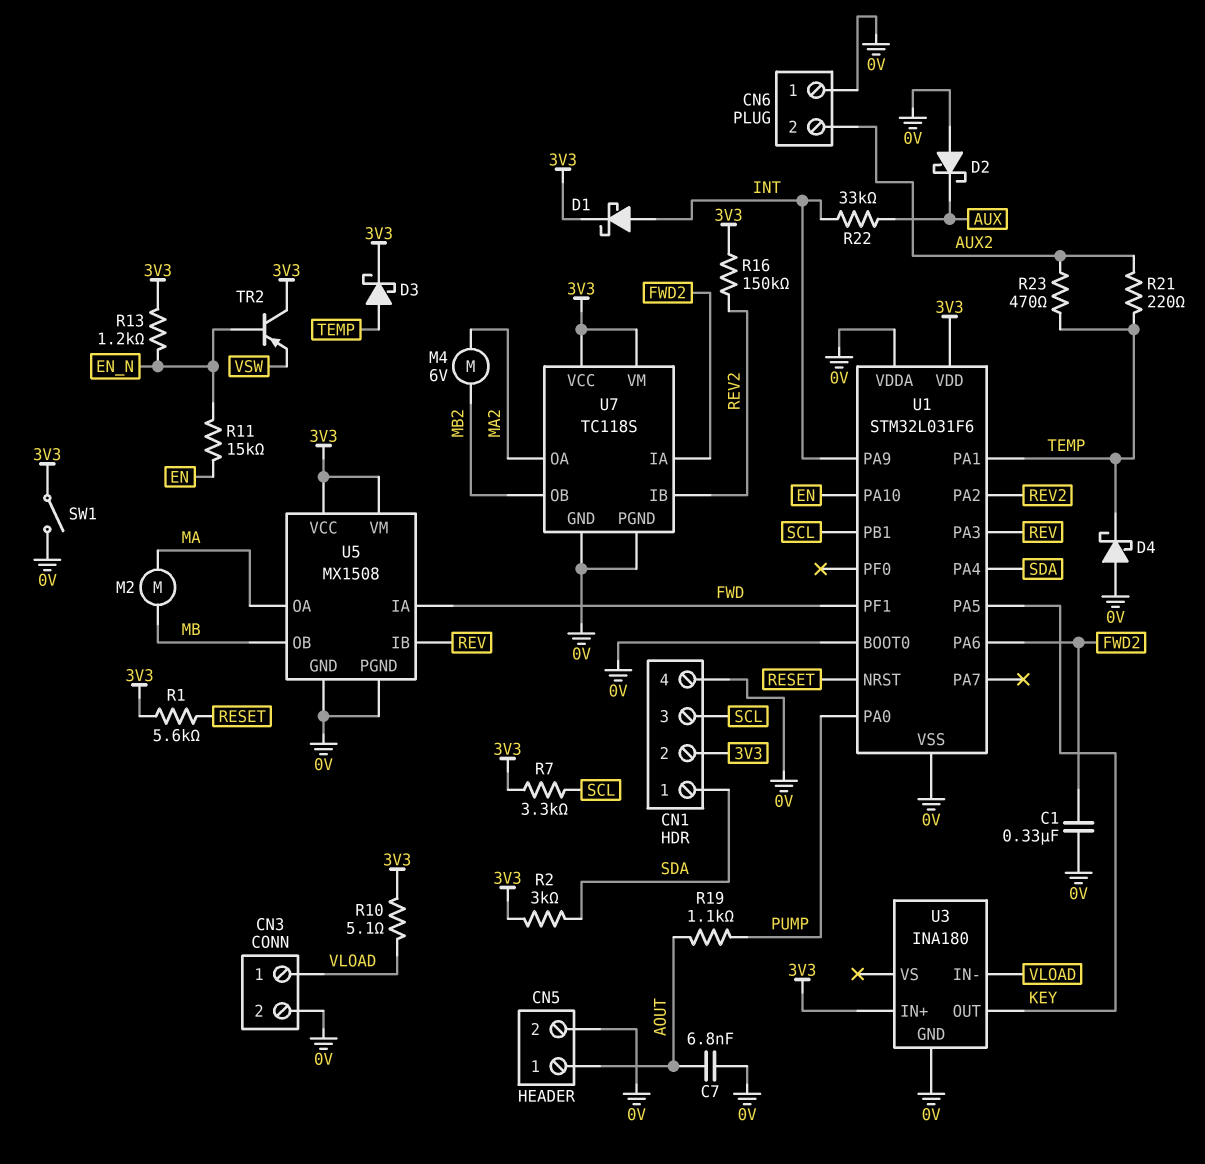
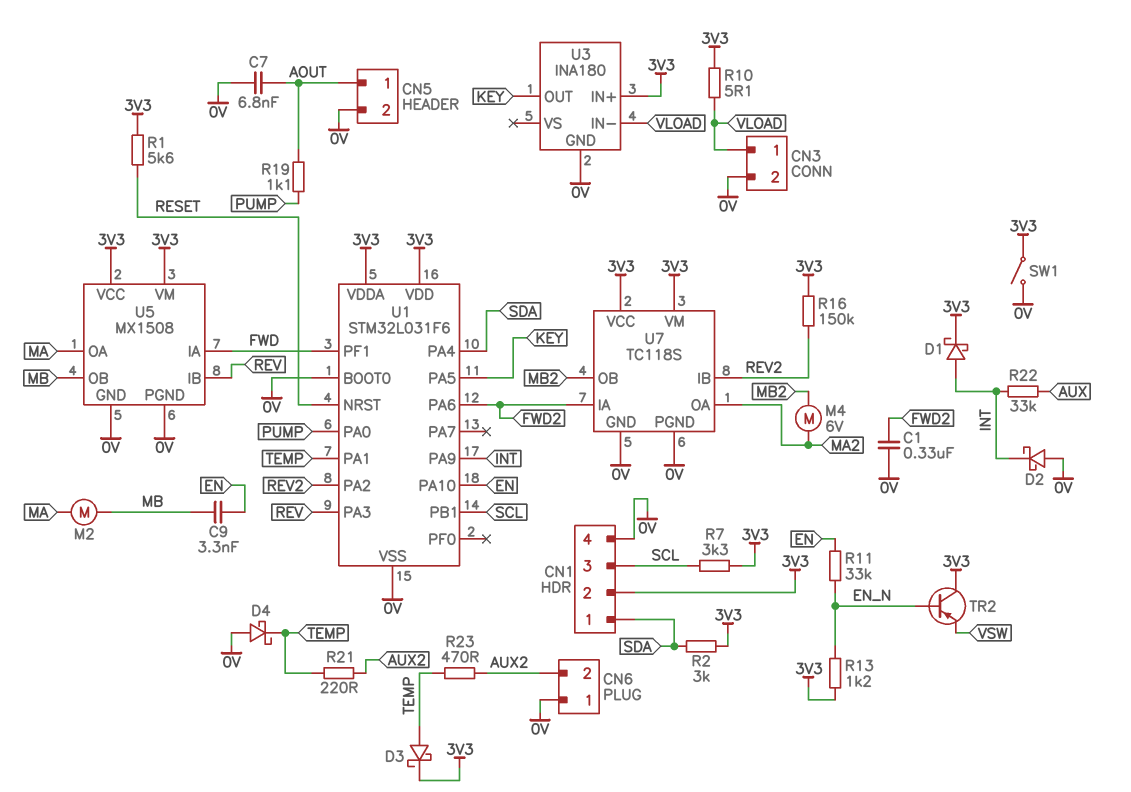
C9: none -> 3.3nF (EN, MB)
D2: schottky (A 0V, K AUX) -> schottky (A 0V, K INT)
R11: 15k (EN, EN_N) -> 33k (EN, EN_N)
U1 pin VDDA: 0V -> 3V3

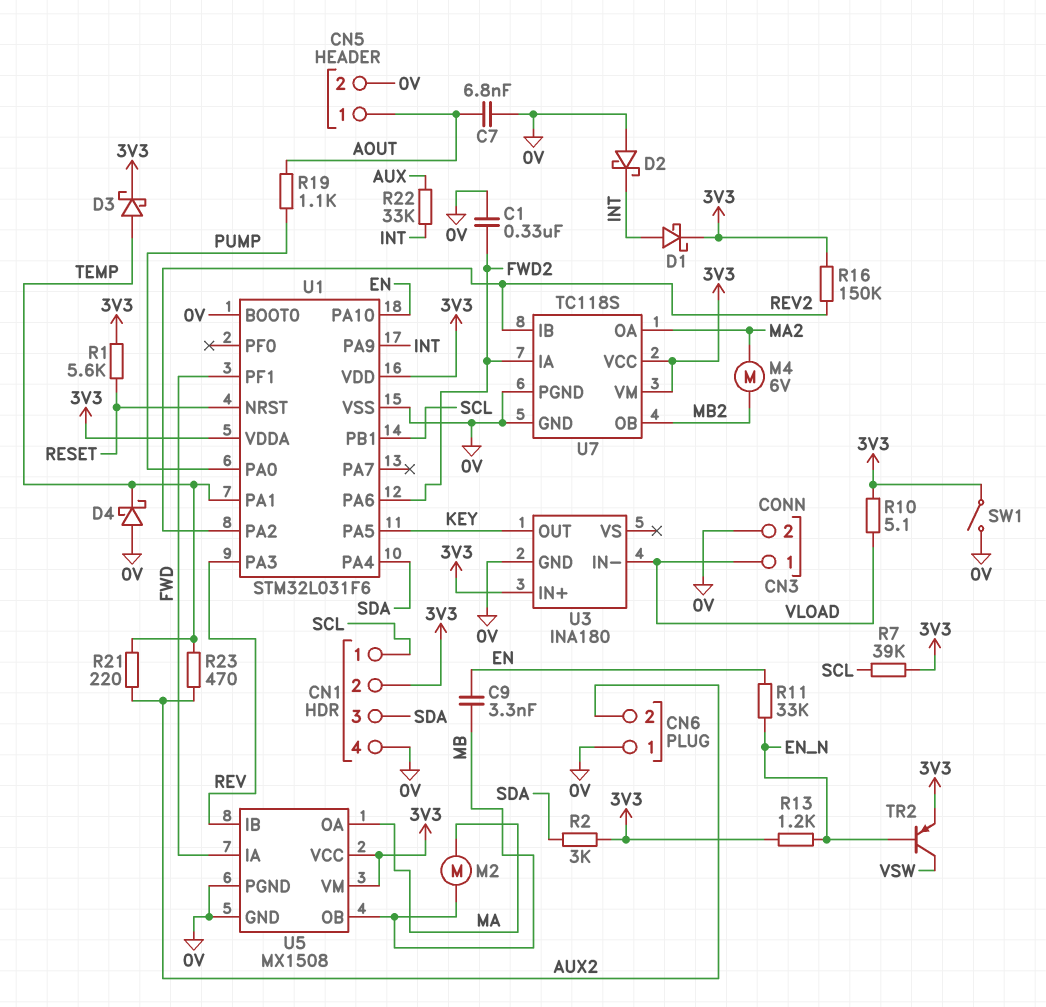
CN1 pin 1: SDA -> SCL
CN1 pin 3: SCL -> SDA
R7: 3.3k (3V3, SCL) -> 39k (3V3, SCL)
TR2: PNP (B EN_N, C 3V3, E VSW) -> PNP (B EN_N, C VSW, E 3V3)

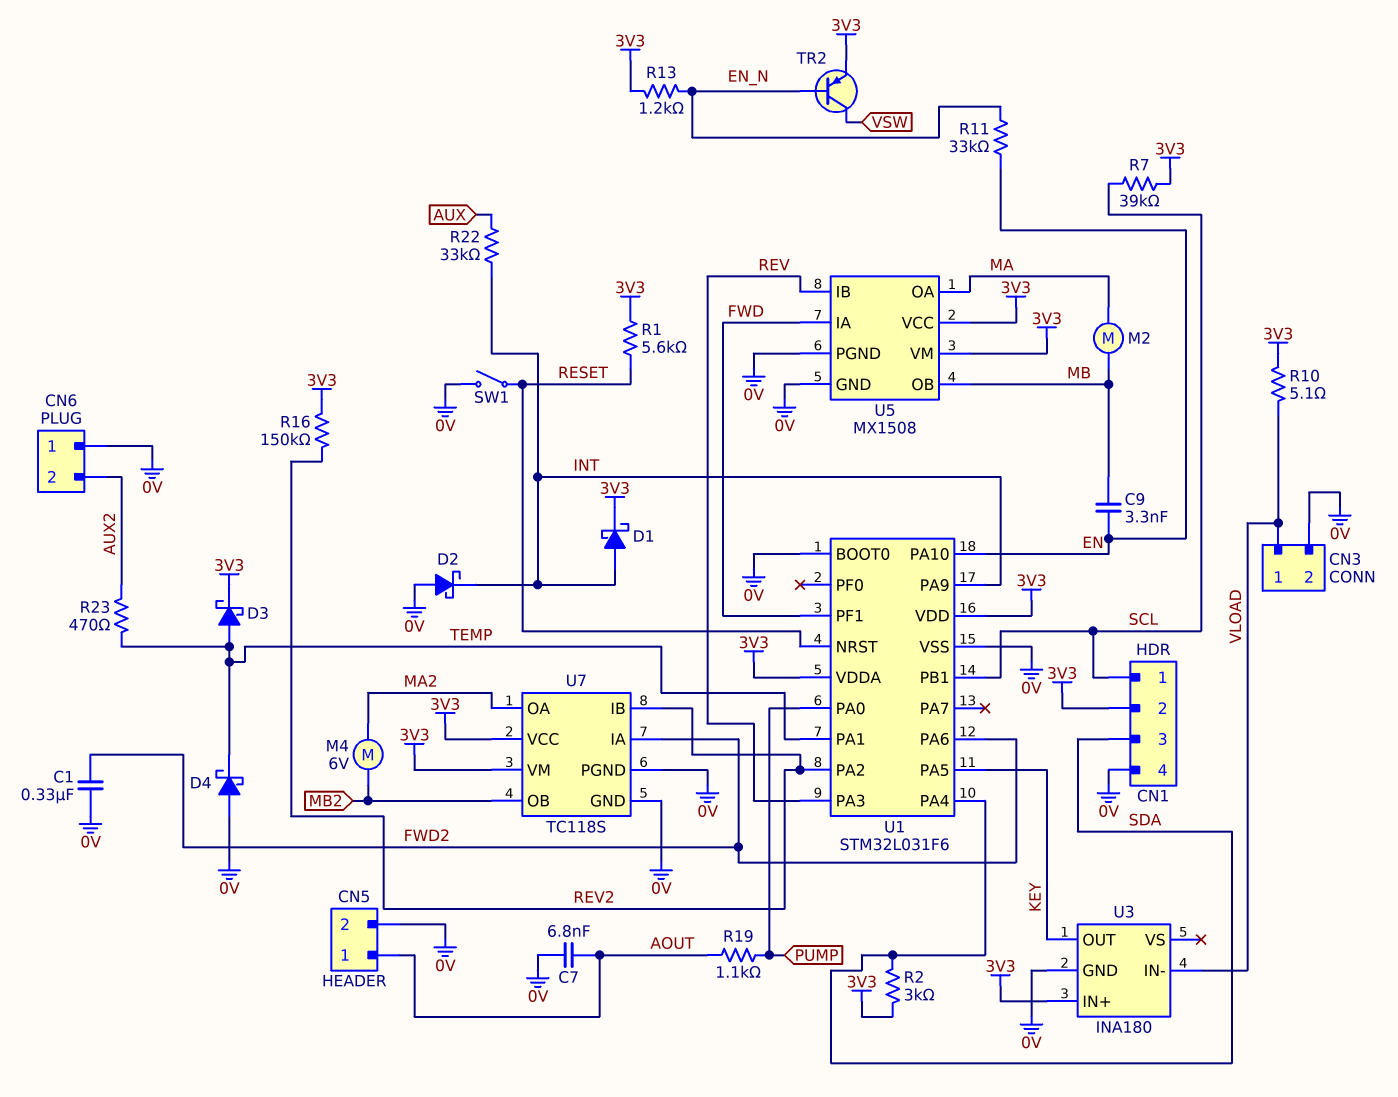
R21: 220 (AUX2, TEMP) -> none
SW1: switch (0V, 3V3) -> switch (0V, RESET)

